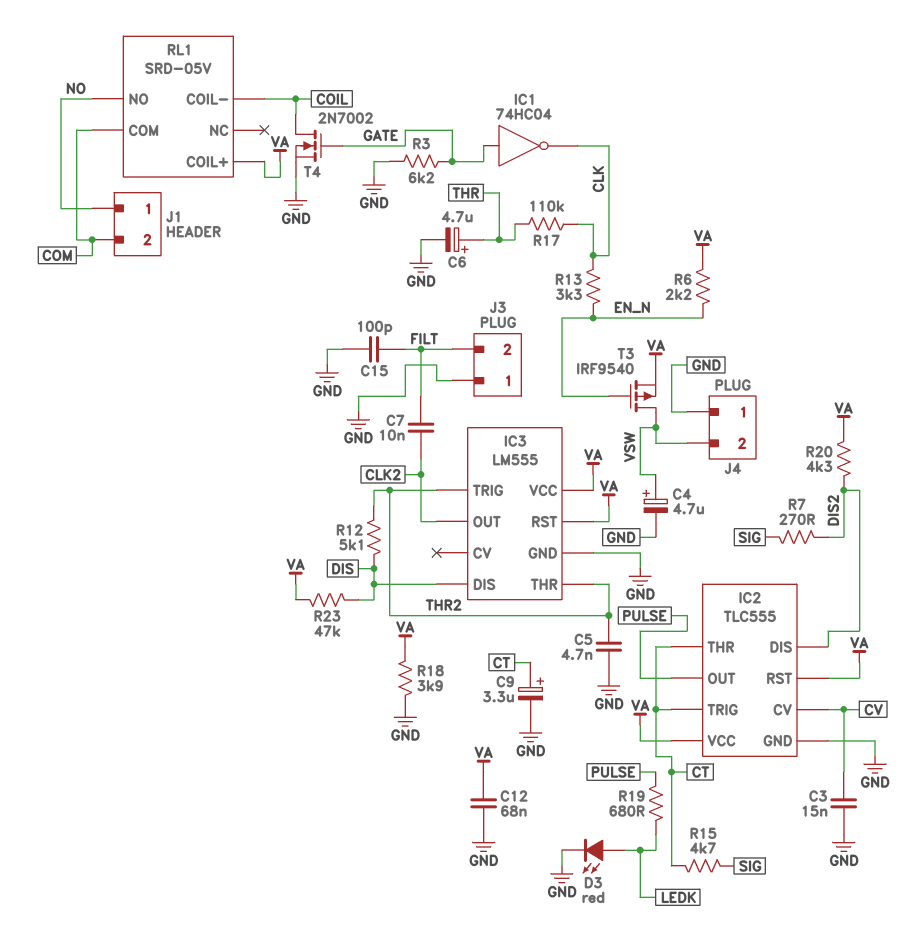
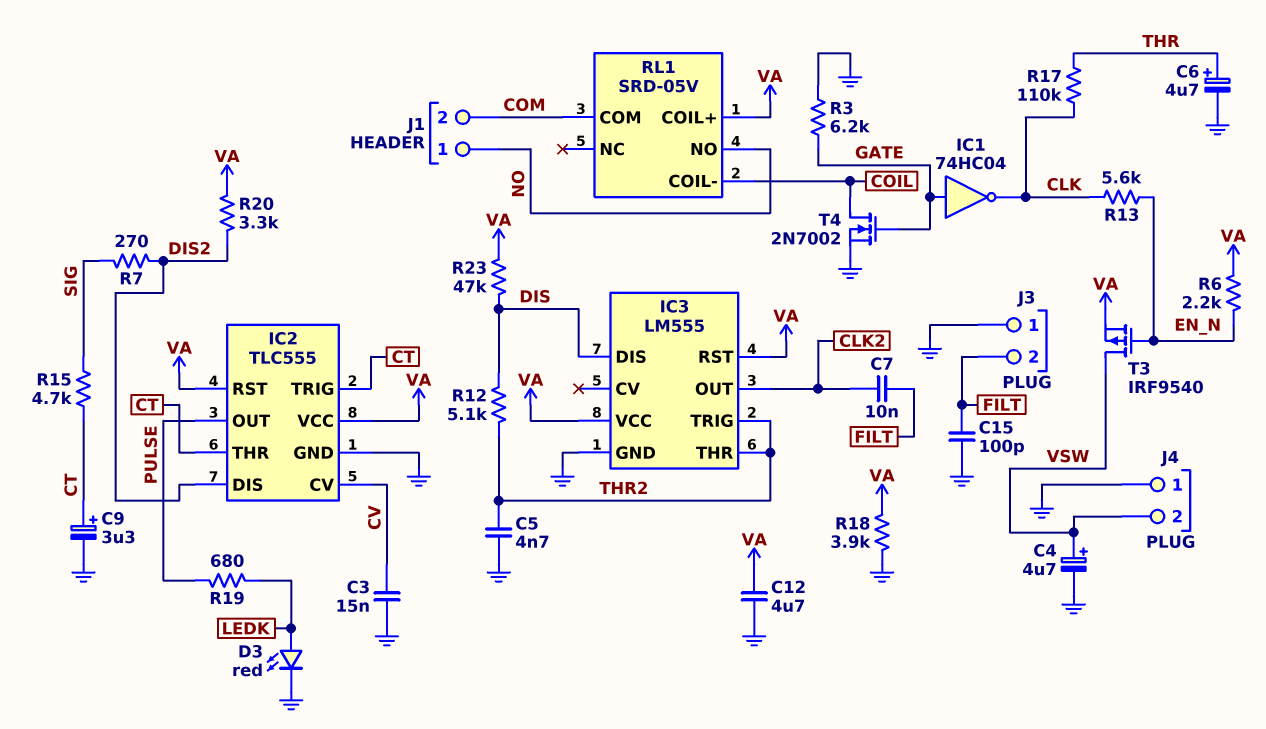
C12: 68nF (GND, VA) -> 4.7uF (GND, VA)
R13: 3.3k (CLK, EN_N) -> 5.6k (CLK, EN_N)
R20: 4.3k (DIS2, VA) -> 3.3k (DIS2, VA)

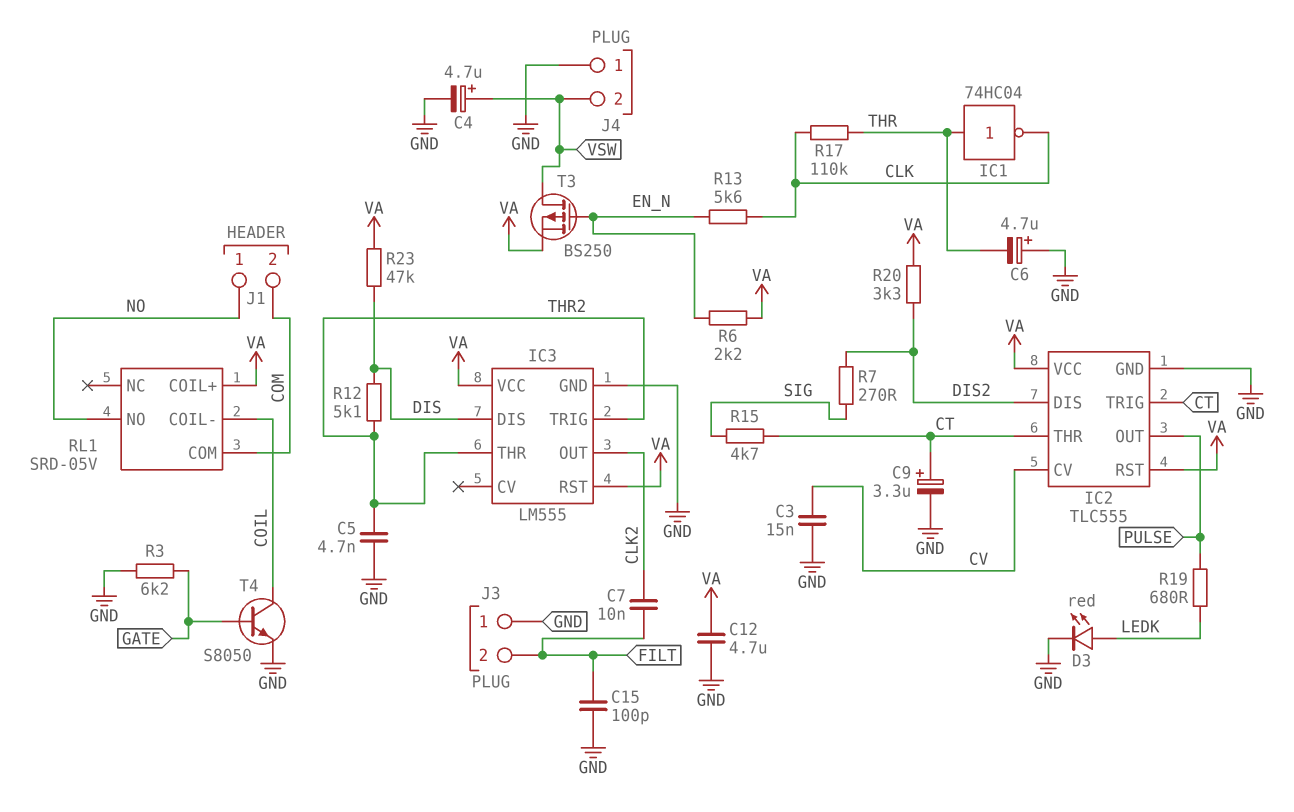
C6: 4.7uF (plus THR, minus GND) -> 4.7uF (plus GND, minus THR)
IC1: NOT 74HC04 (in GATE, out CLK) -> NOT 74HC04 (in THR, out CLK)
R18: 3.9k (GND, VA) -> none
T3: PMOS IRF9540 (G EN_N, D VSW, S VA) -> PMOS BS250 (G EN_N, D VSW, S VA)
T4: NMOS 2N7002 (G GATE, D COIL, S GND) -> NPN S8050 (B GATE, C COIL, E GND)

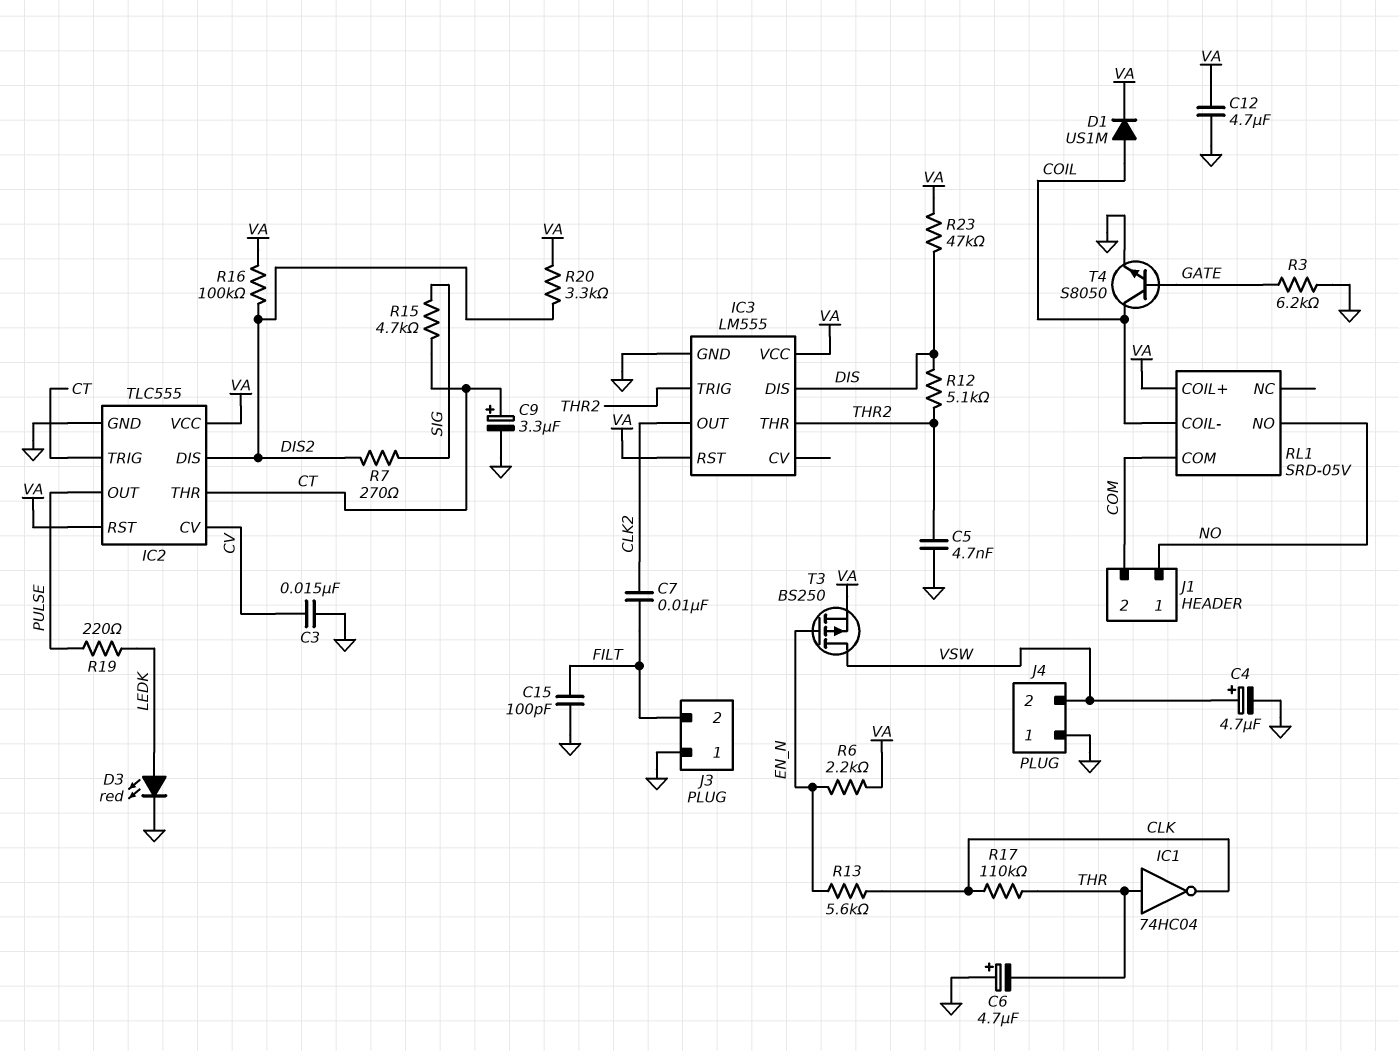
D1: none -> diode US1M (A COIL, K VA)
R16: none -> 100k (DIS2, VA)
R19: 680 (LEDK, PULSE) -> 220 (LEDK, PULSE)

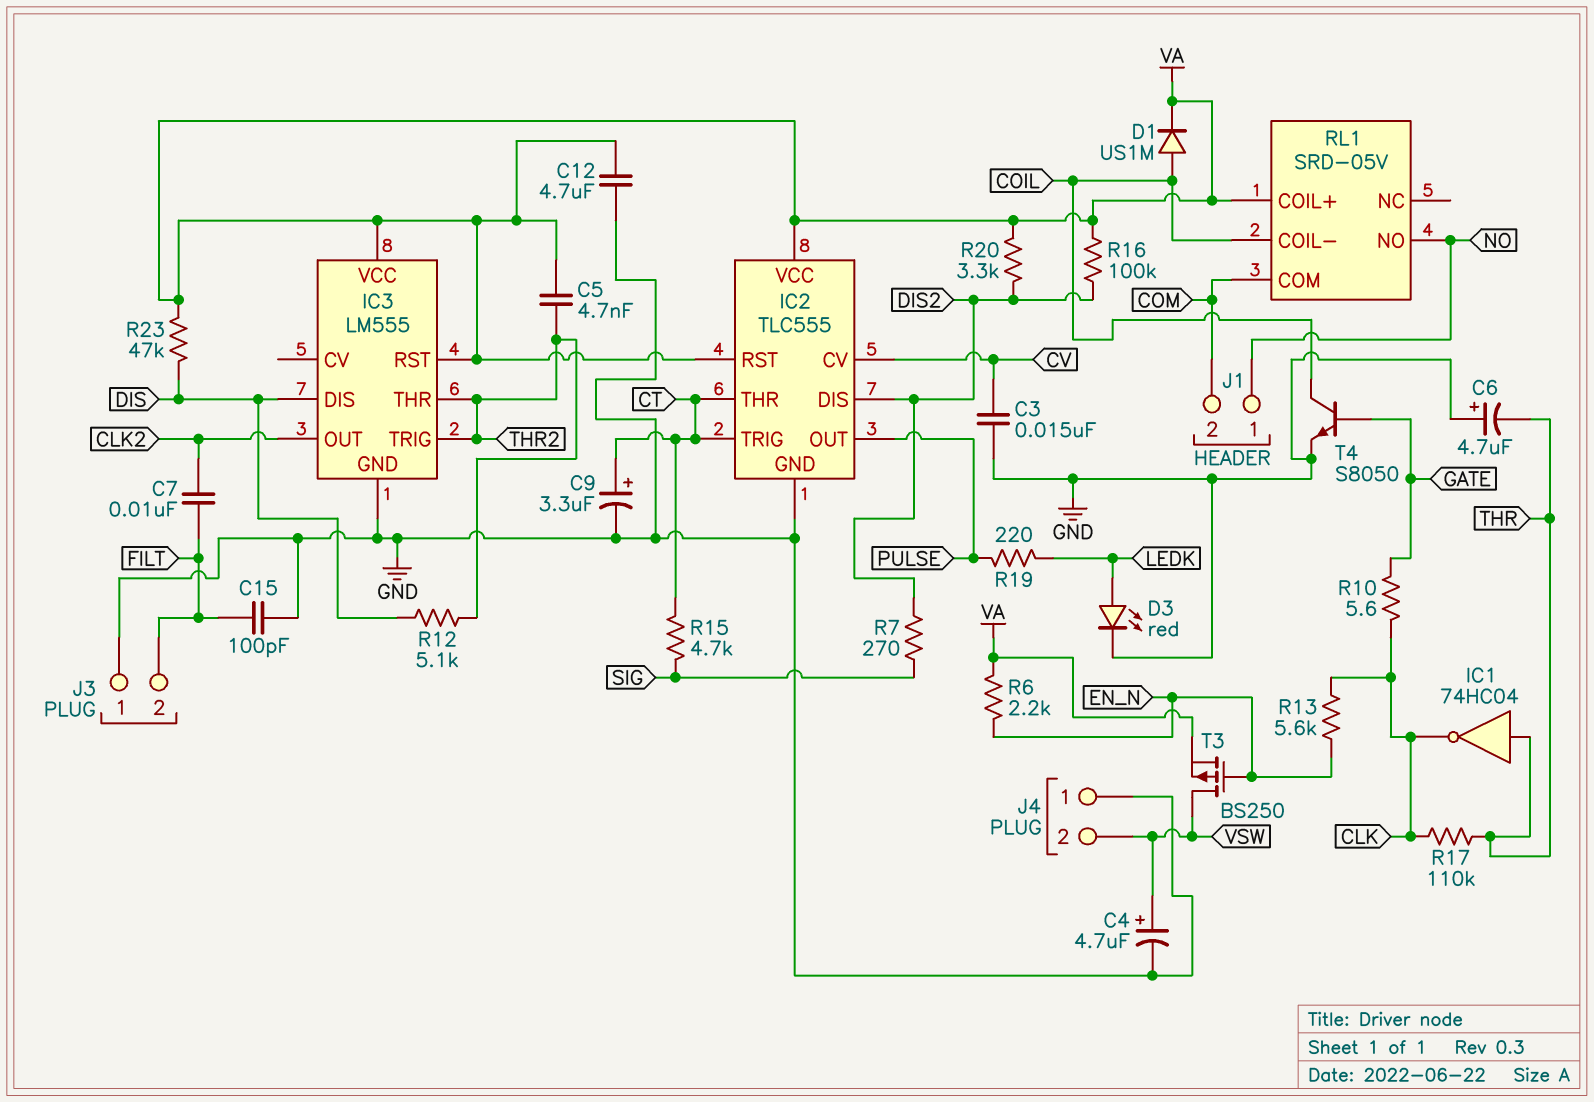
C5: 4.7nF (GND, THR2) -> 4.7nF (THR2, VA)
R3: 6.2k (GATE, GND) -> none
R10: none -> 5.6 (CLK, GATE)

